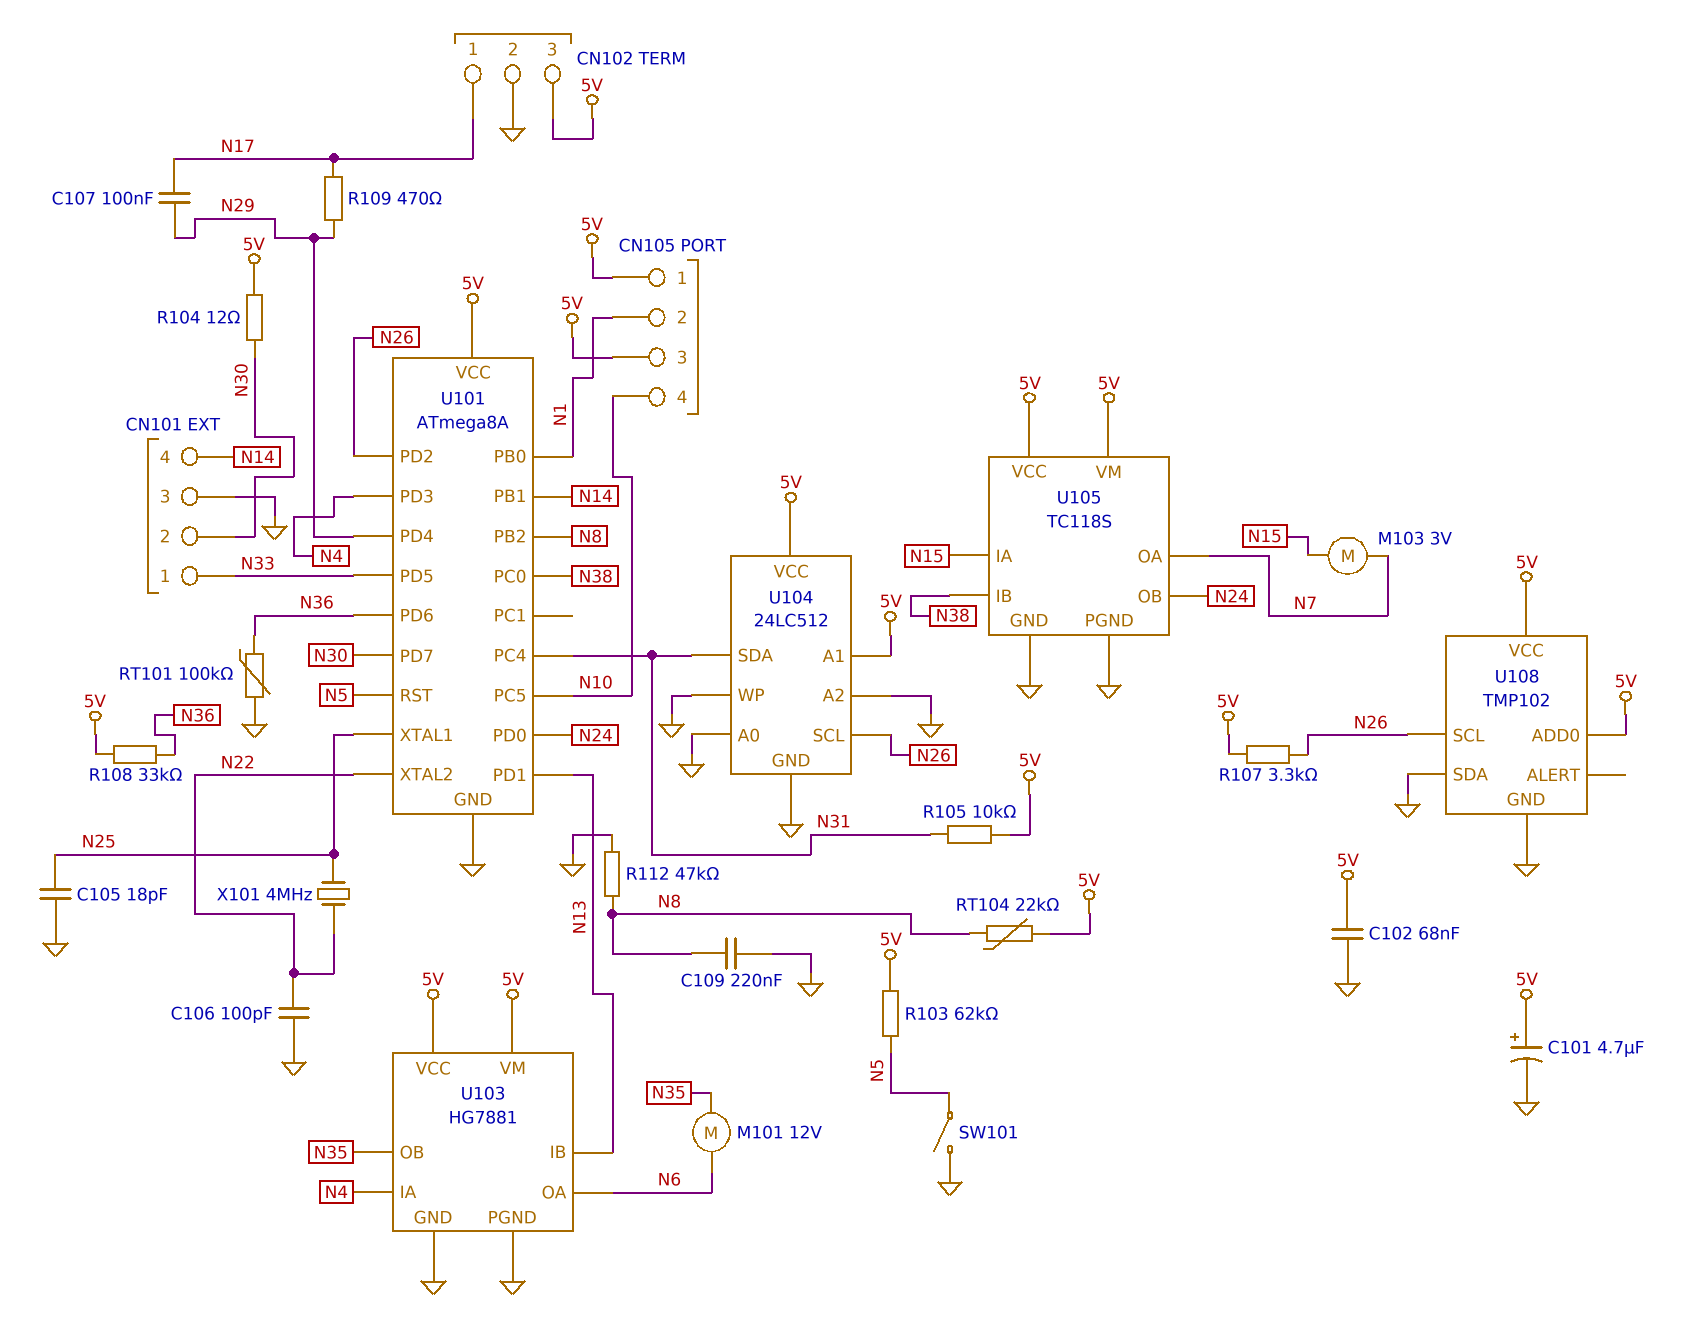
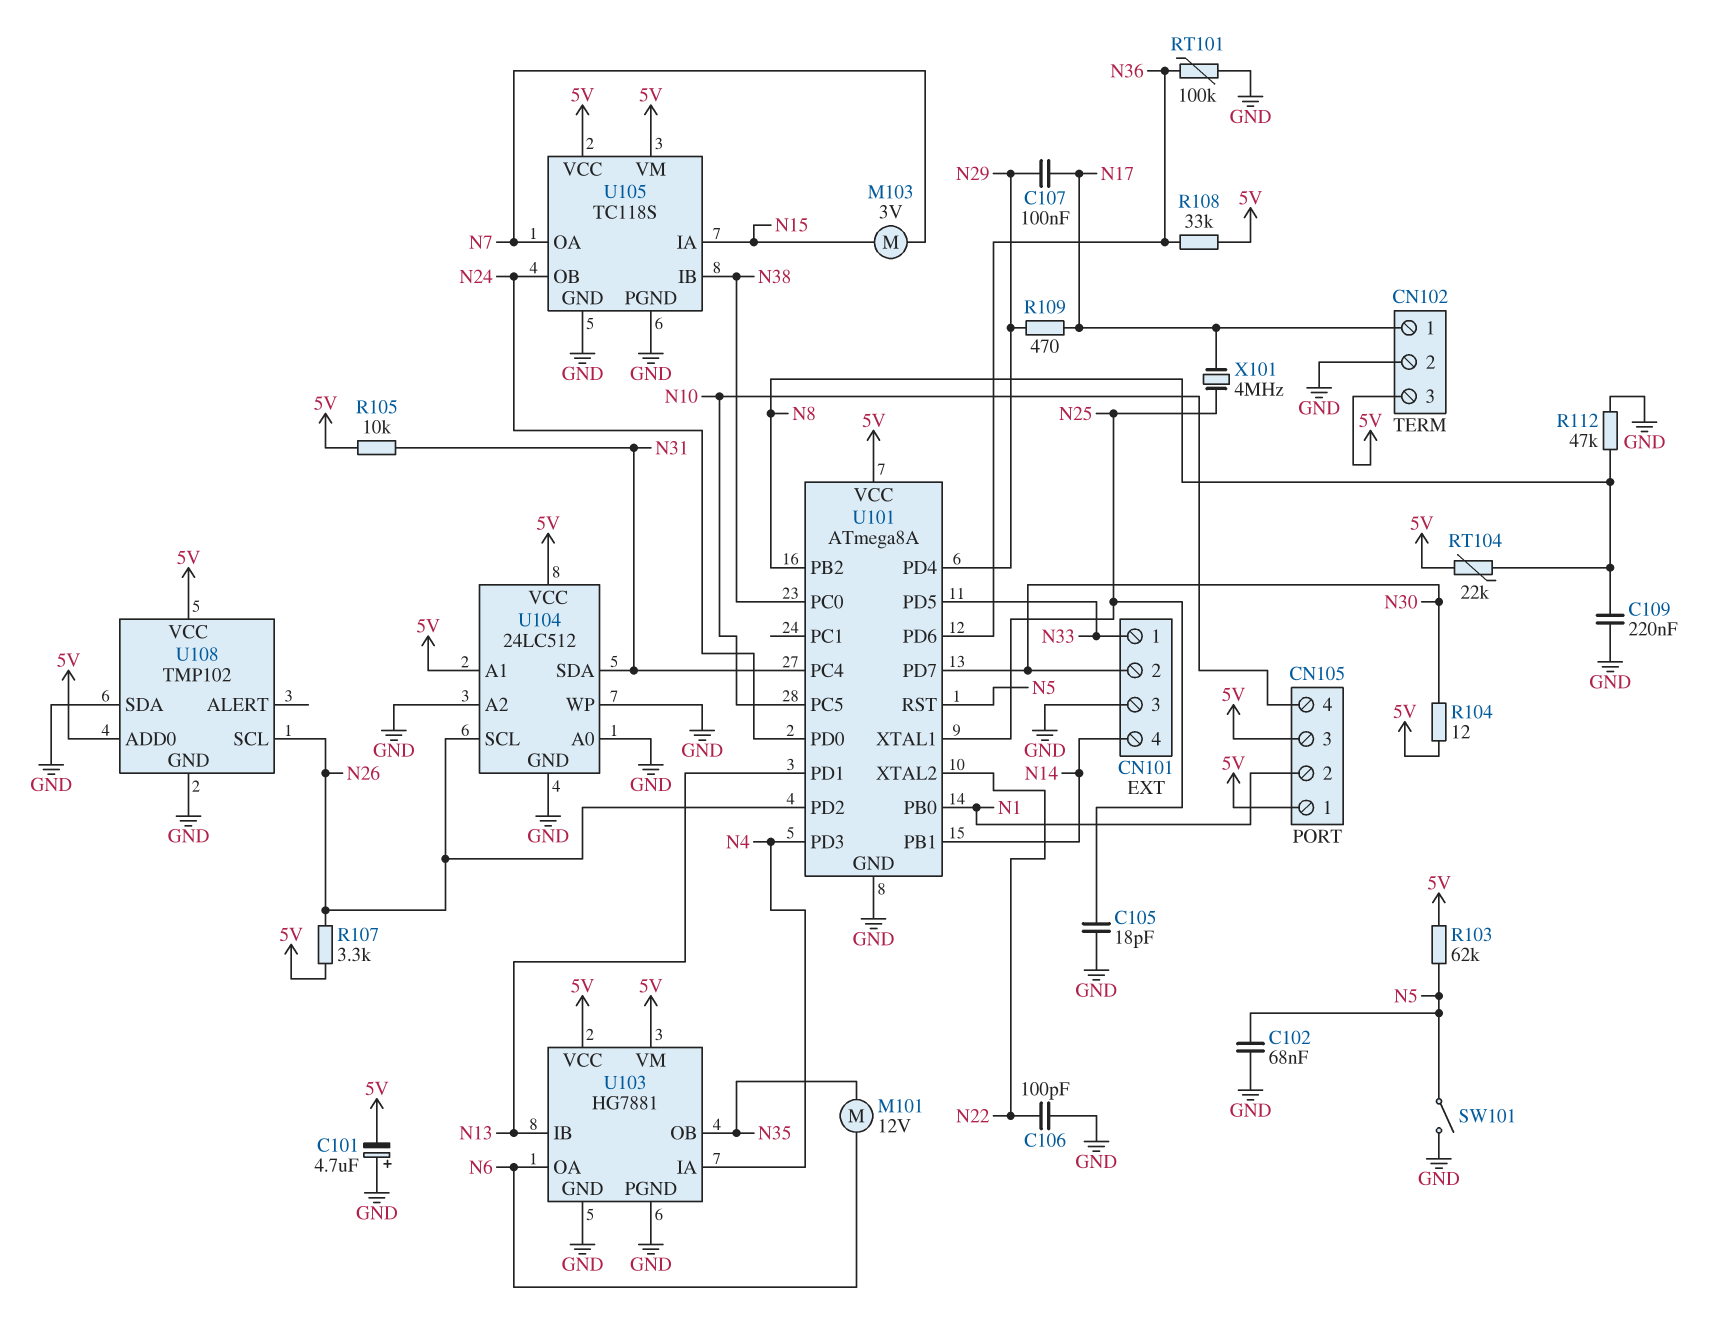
C101: 4.7uF (plus 5V, minus GND) -> 4.7uF (plus GND, minus 5V)
C102: 68nF (5V, GND) -> 68nF (GND, N5)
X101: 4MHz (N22, N25) -> 4MHz (N17, N25)

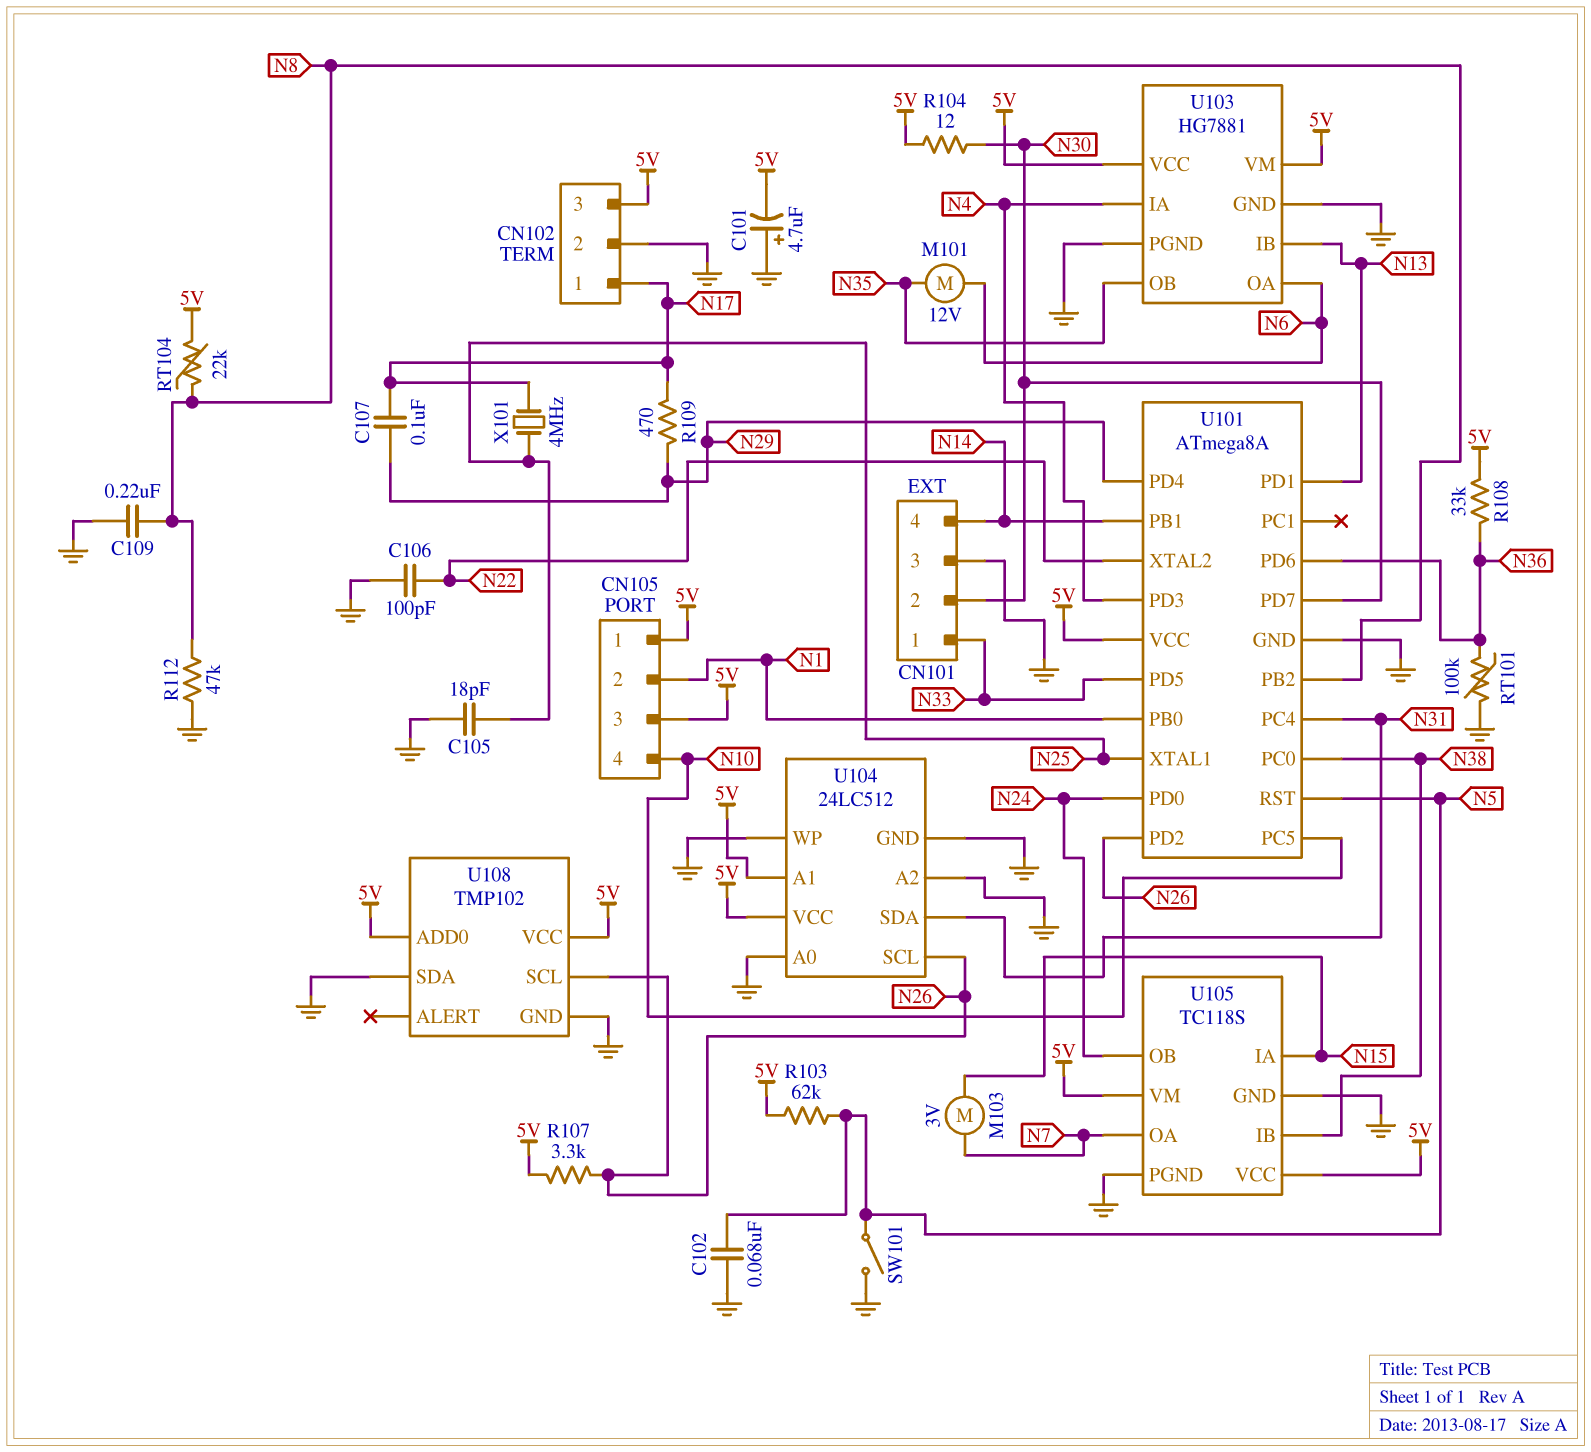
R105: 10k (5V, N31) -> none

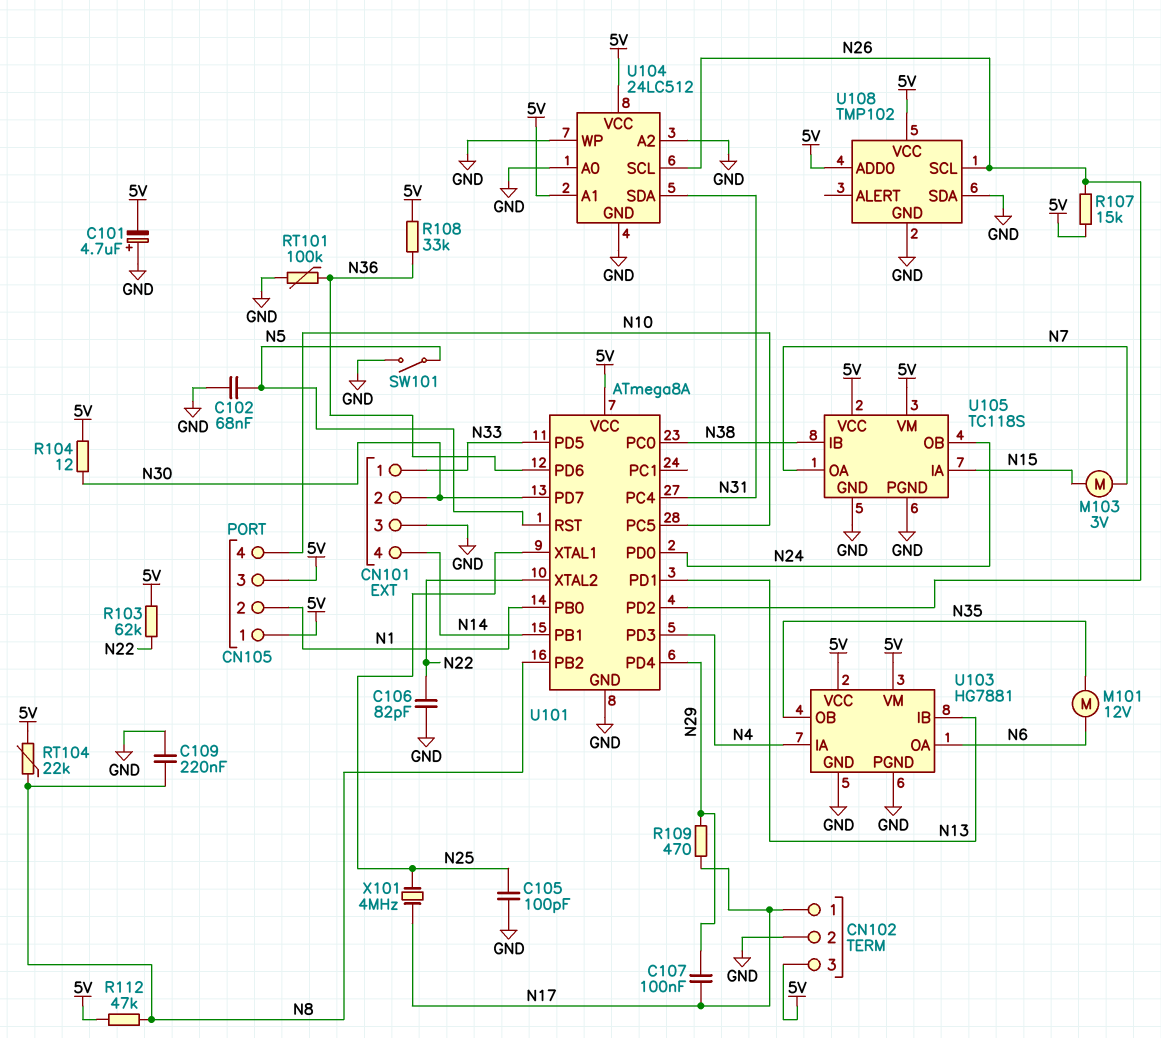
C105: 18pF (GND, N25) -> 100pF (GND, N25)
C106: 100pF (GND, N22) -> 82pF (GND, N22)
R103: 62k (5V, N5) -> 62k (5V, N22)
R107: 3.3k (5V, N26) -> 15k (5V, N26)
R112: 47k (GND, N8) -> 47k (5V, N8)

